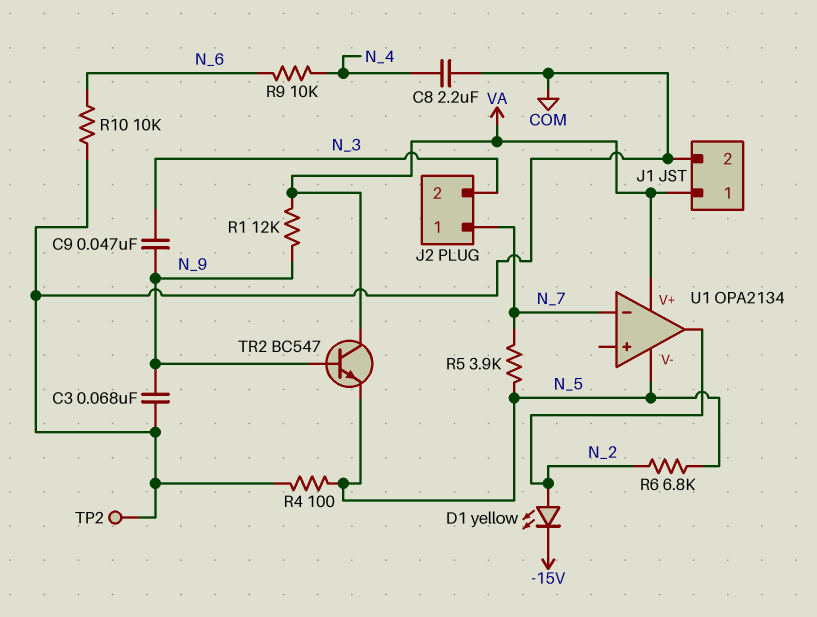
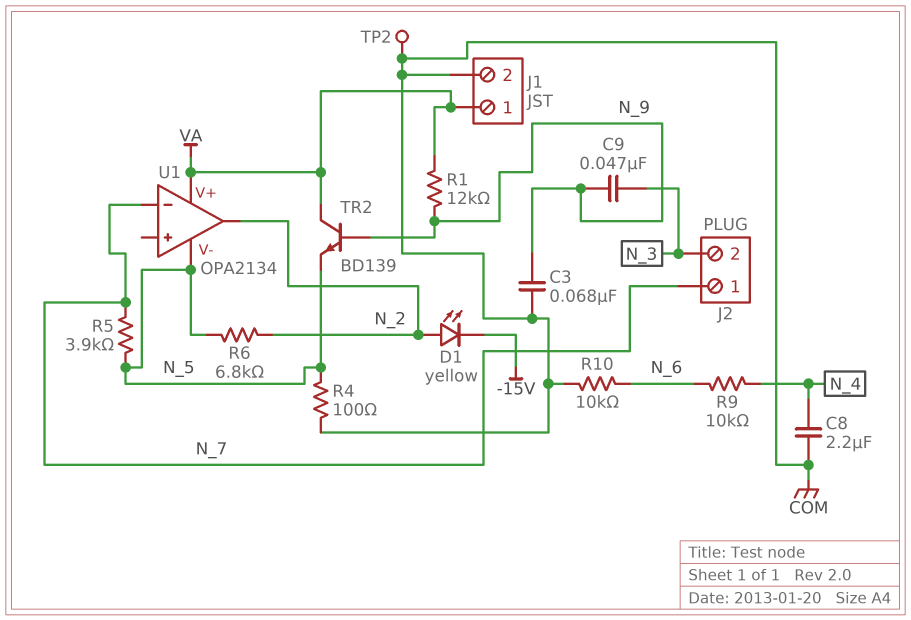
TR2: NPN BC547 (B N_9, C VA, E N_5) -> NPN BD139 (B N_9, C VA, E N_5)

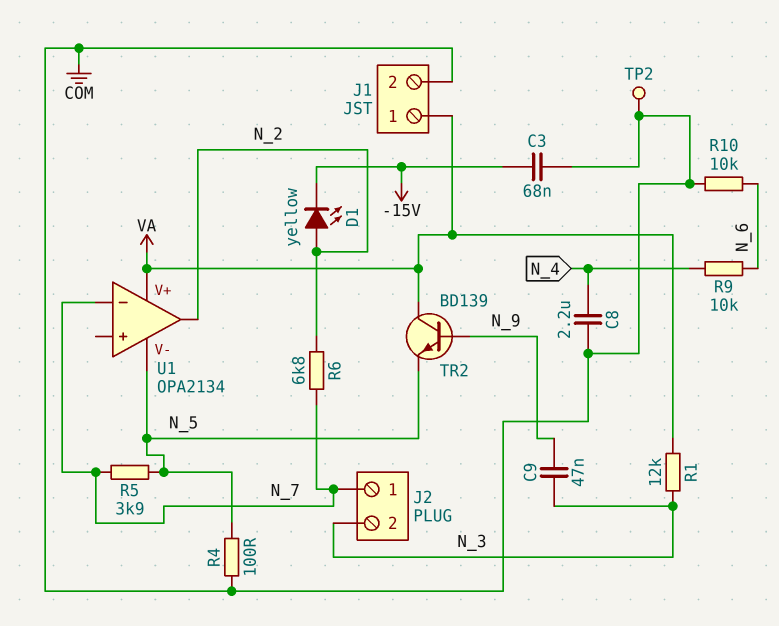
C3: 68nF (COM, N_9) -> 68nF (-15V, COM)
R1: 12k (N_9, VA) -> 12k (N_3, VA)
R6: 6.8k (N_2, N_5) -> 6.8k (N_2, N_7)

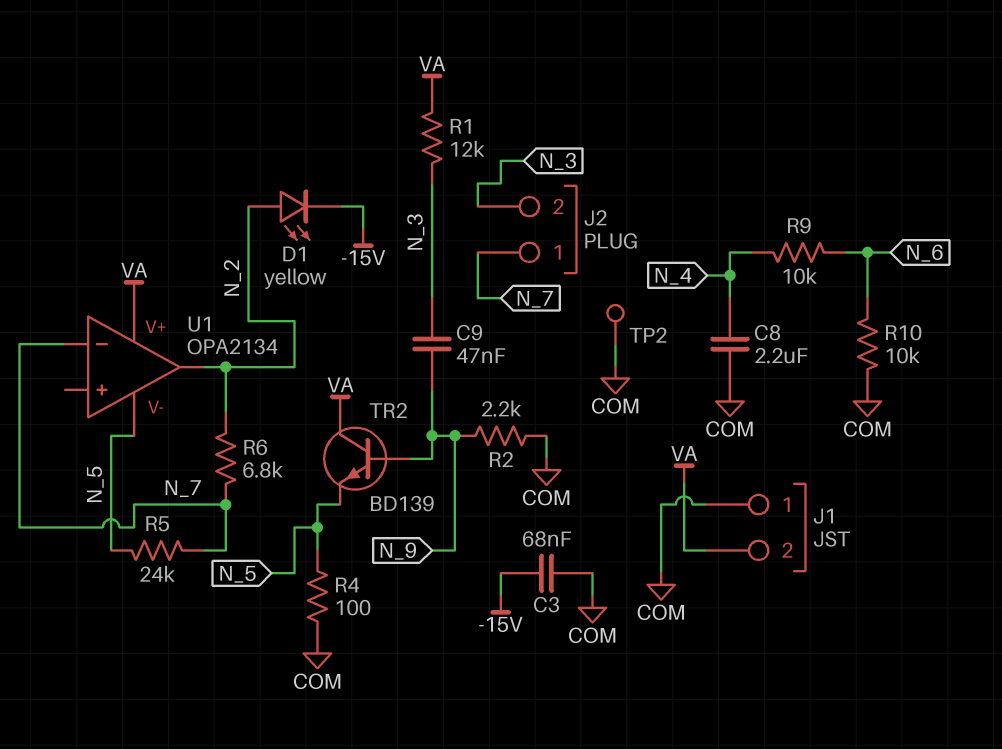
J1 pin 1: VA -> COM
J1 pin 2: COM -> VA
R2: none -> 2.2k (COM, N_9)
R5: 3.9k (N_5, N_7) -> 24k (N_5, N_7)

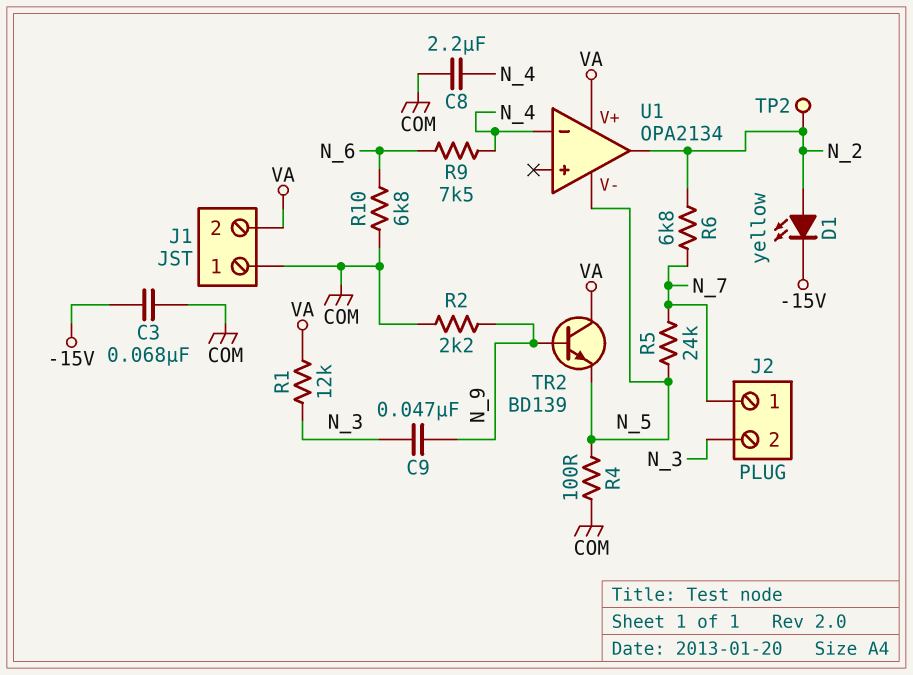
R9: 10k (N_4, N_6) -> 7.5k (N_4, N_6)
R10: 10k (COM, N_6) -> 6.8k (COM, N_6)
TP2: test point (COM) -> test point (N_2)
U1 pin in-: N_7 -> N_4

